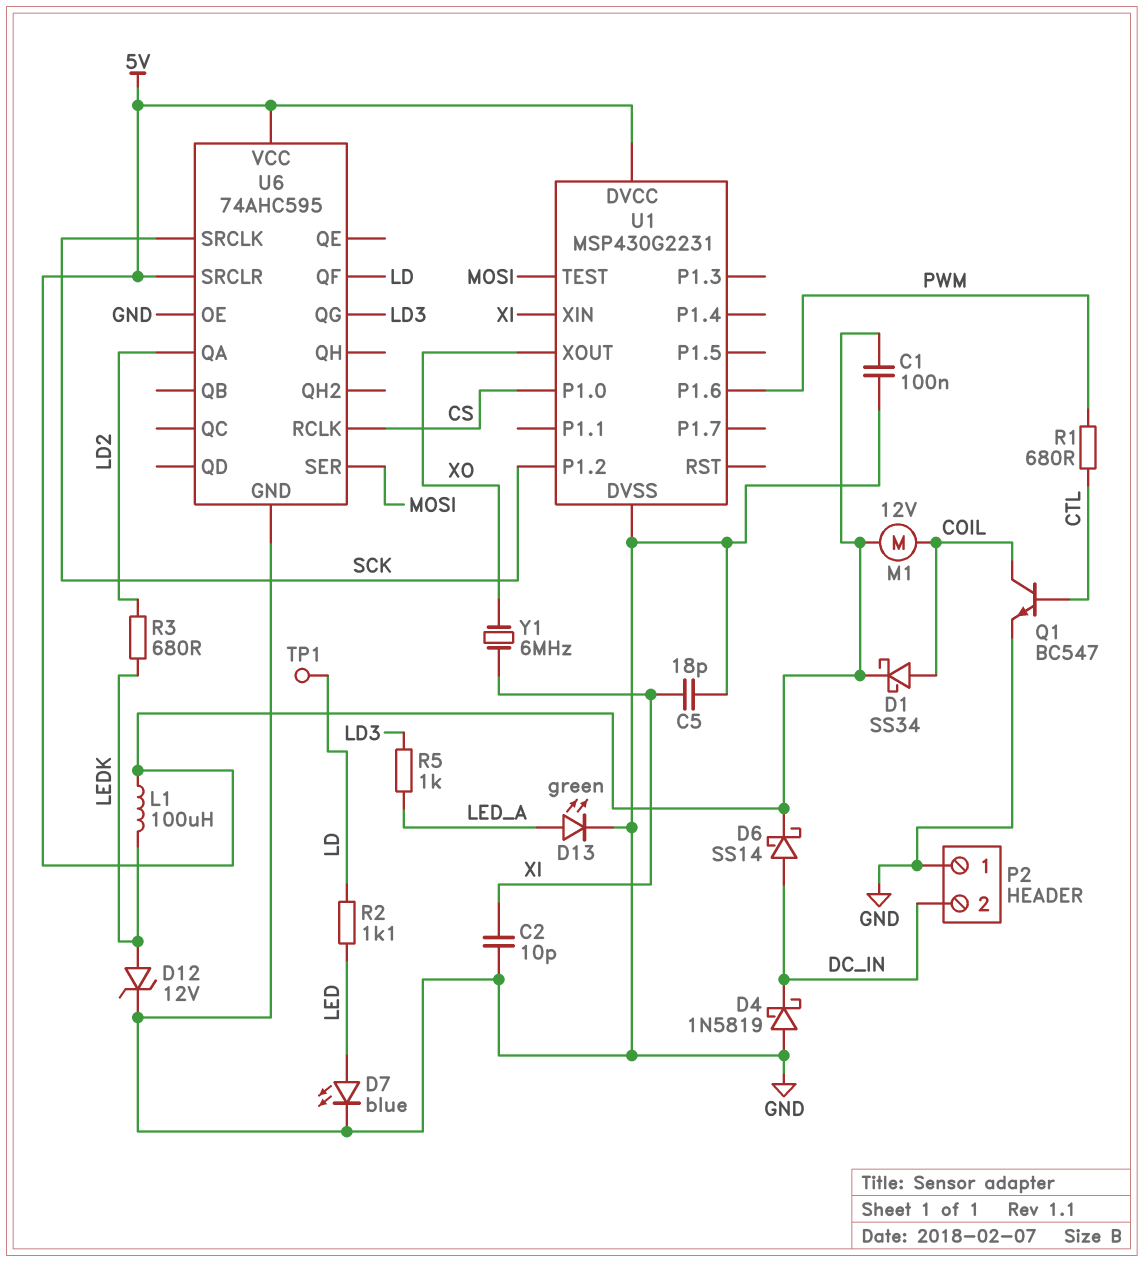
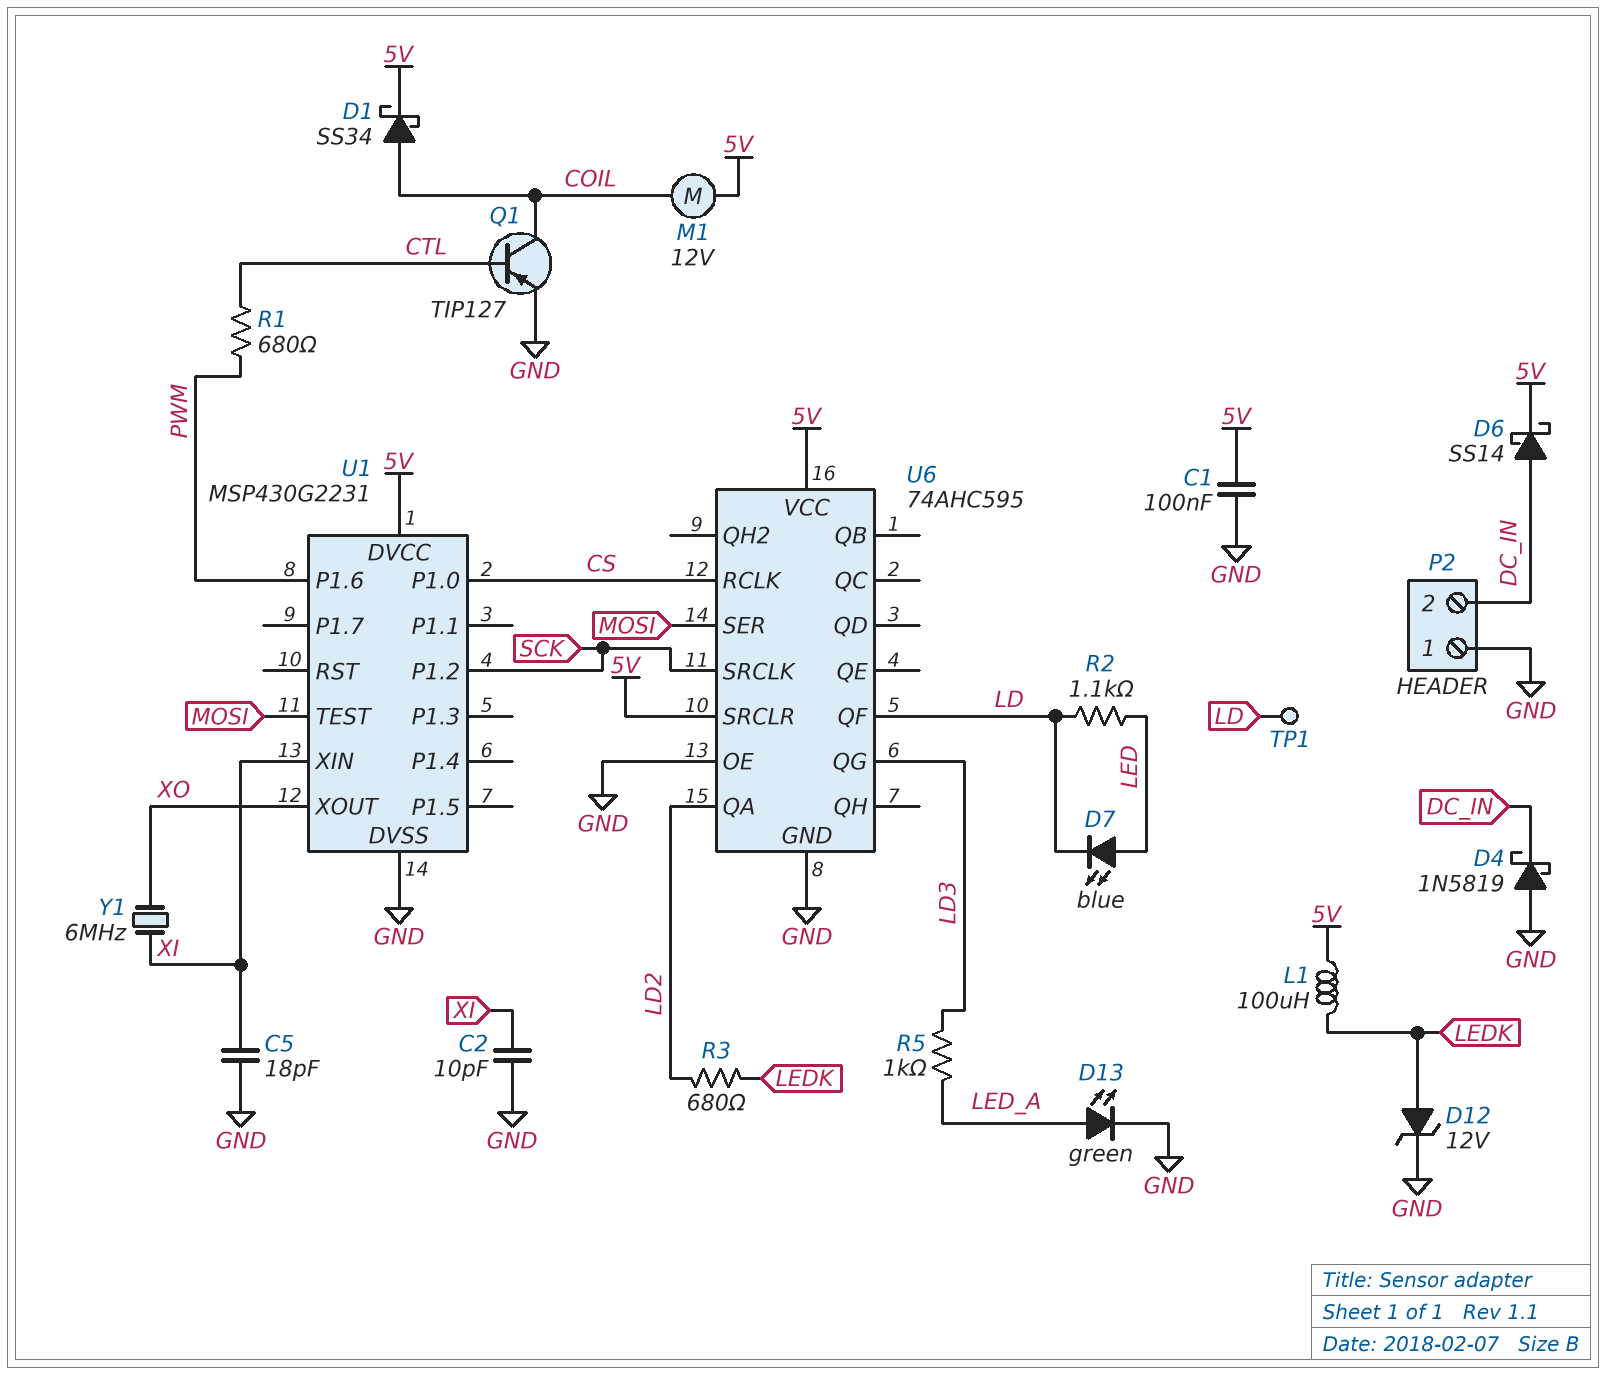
D7: LED blue (A LED, K GND) -> LED blue (A LED, K LD)
Q1: NPN BC547 (B CTL, C COIL, E GND) -> PNP TIP127 (B CTL, C COIL, E GND)

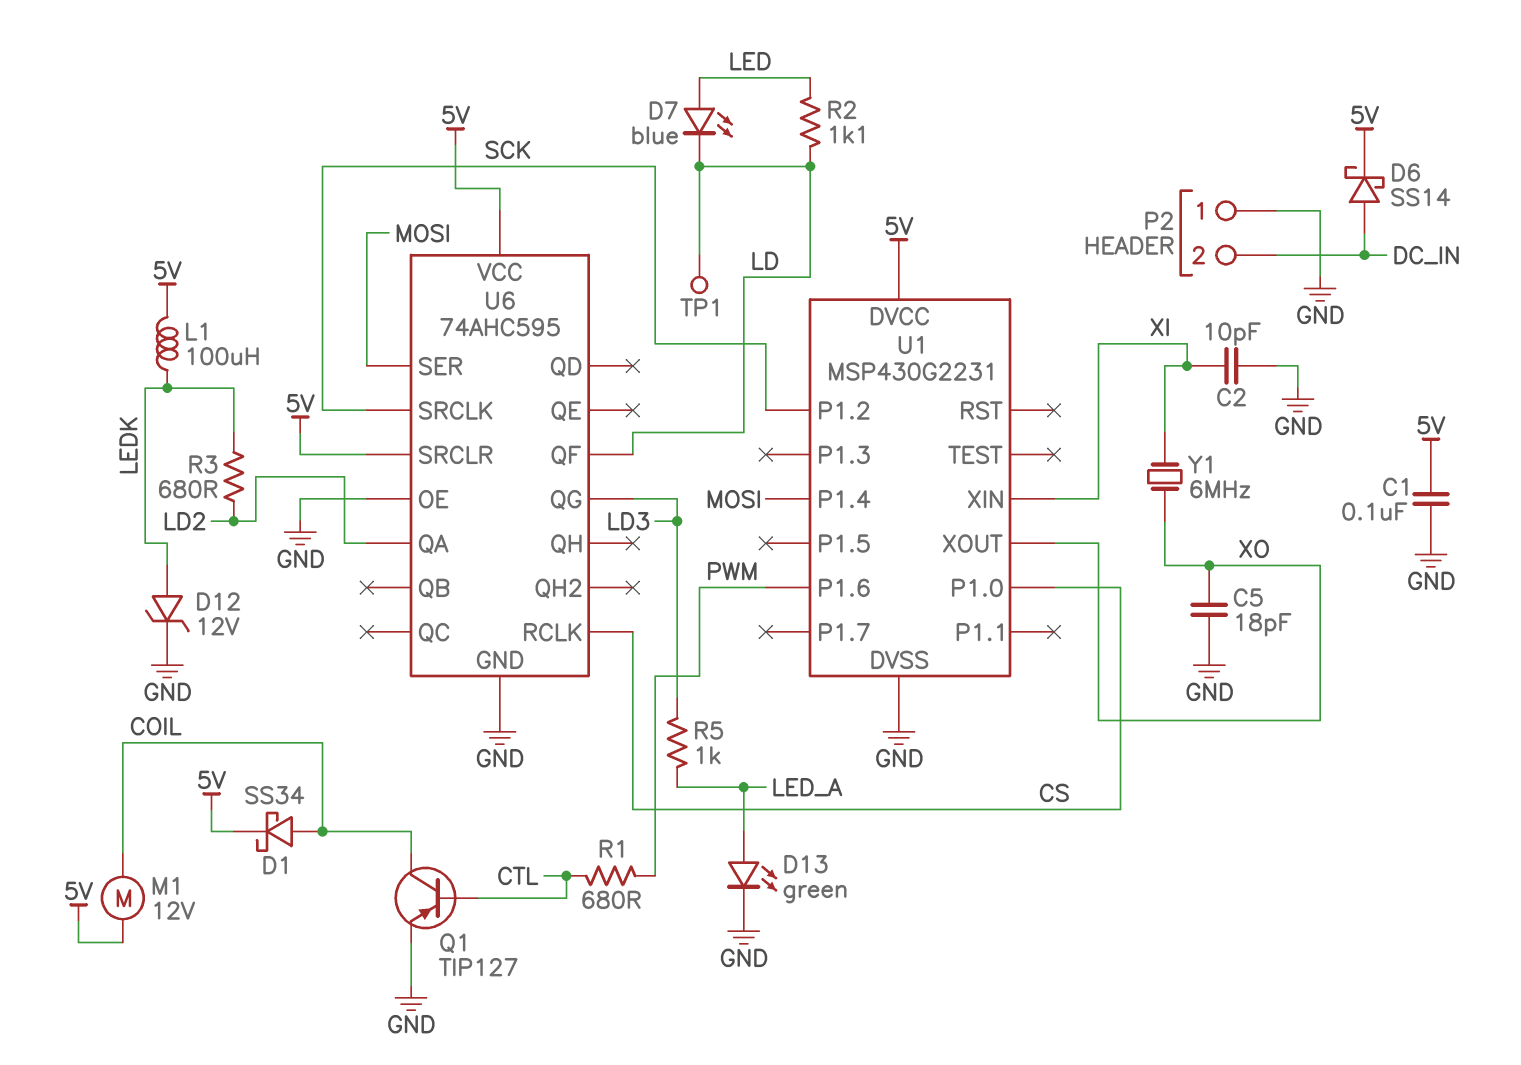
C5: 18pF (GND, XI) -> 18pF (GND, XO)
D4: schottky 1N5819 (A GND, K DC_IN) -> none
U1 pin P1.4: none -> MOSI
U1 pin TEST: MOSI -> none

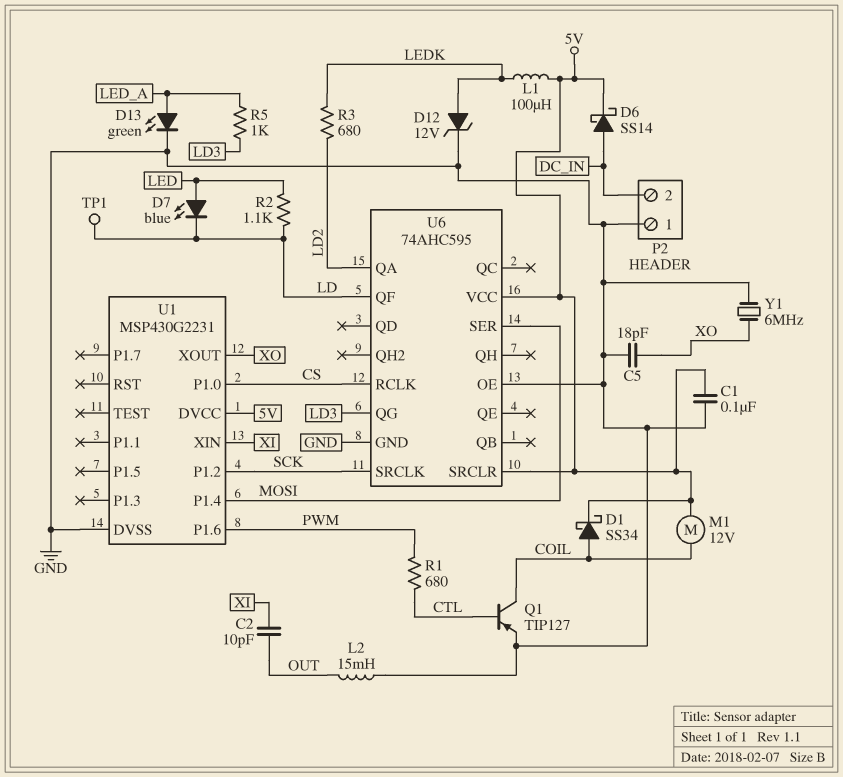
C2: 10pF (GND, XI) -> 10pF (OUT, XI)
L2: none -> 15mH (GND, OUT)
Y1: 6MHz (XI, XO) -> 6MHz (GND, XO)

